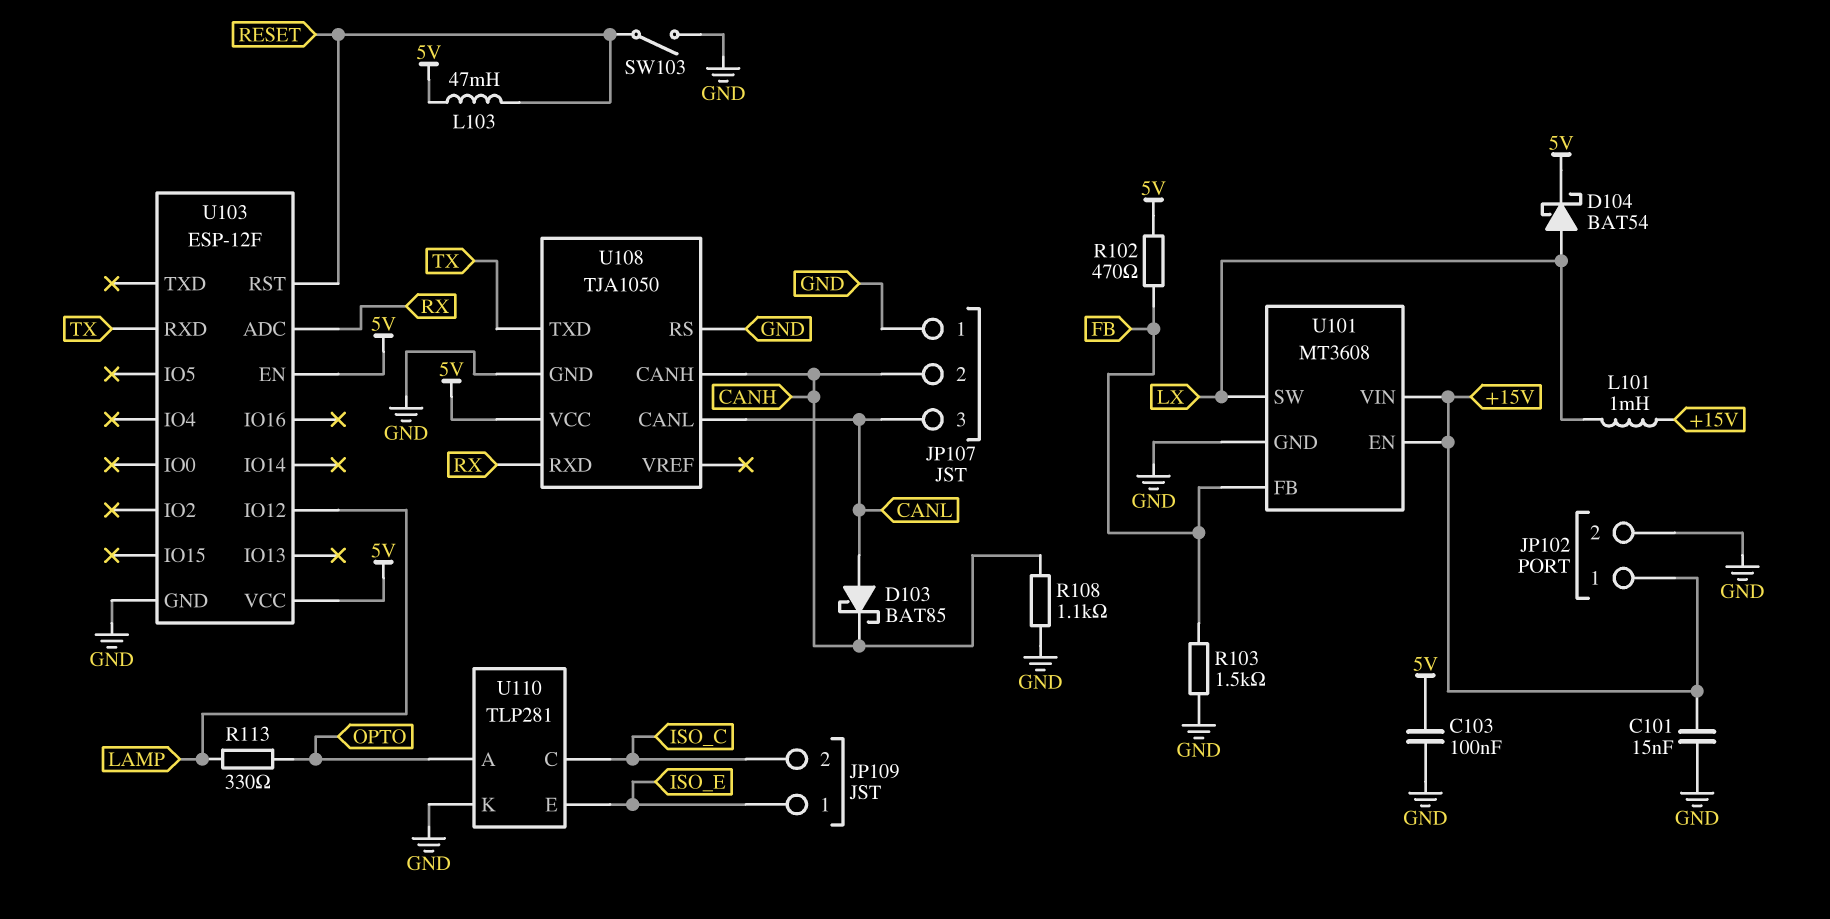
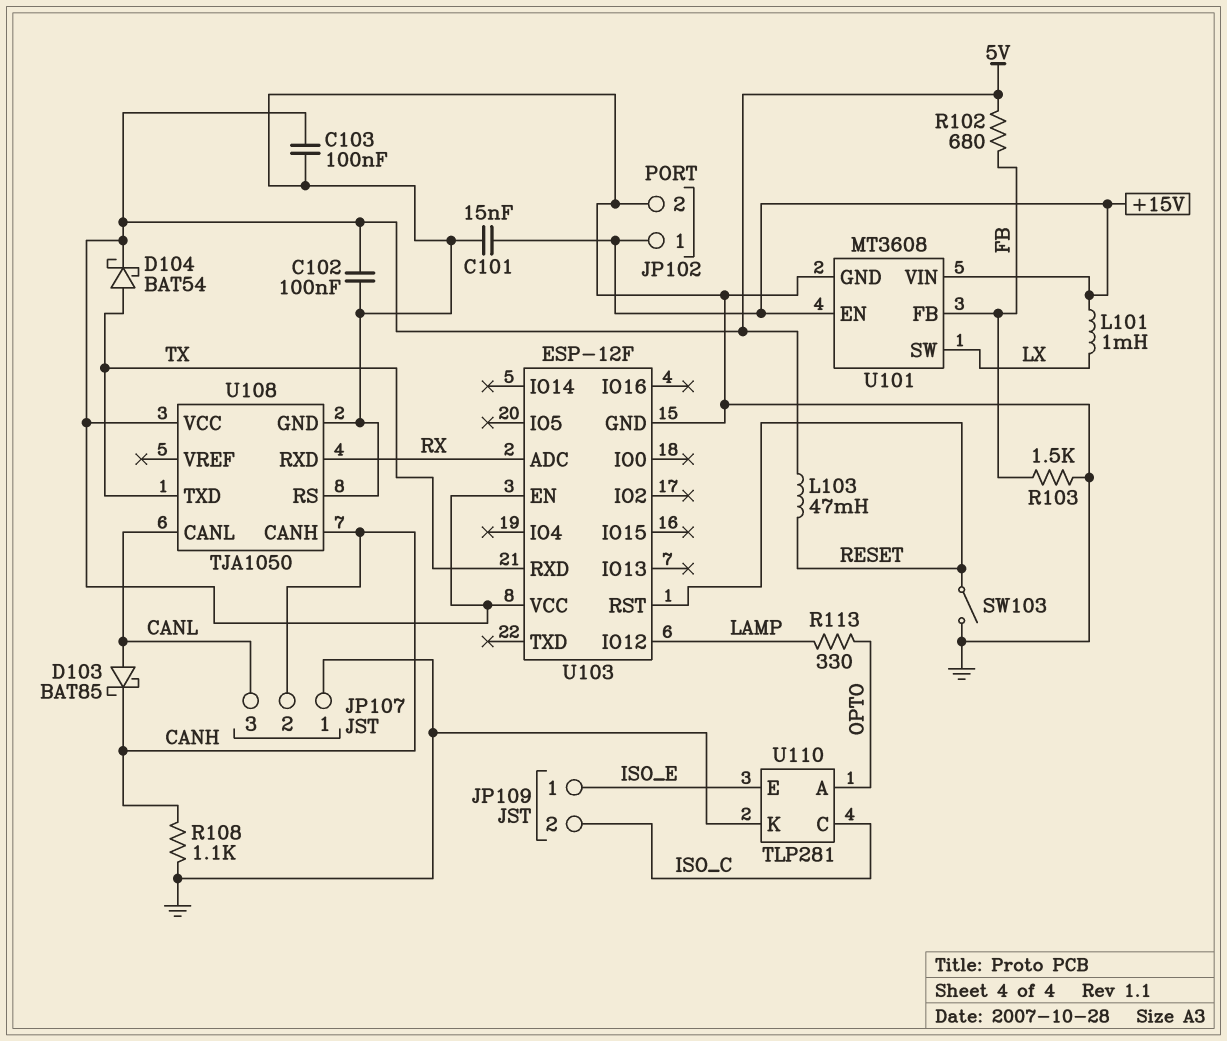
C102: none -> 100nF (5V, GND)
D104: schottky BAT54 (A LX, K 5V) -> schottky BAT54 (A TX, K 5V)
R102: 470 (5V, FB) -> 680 (5V, FB)

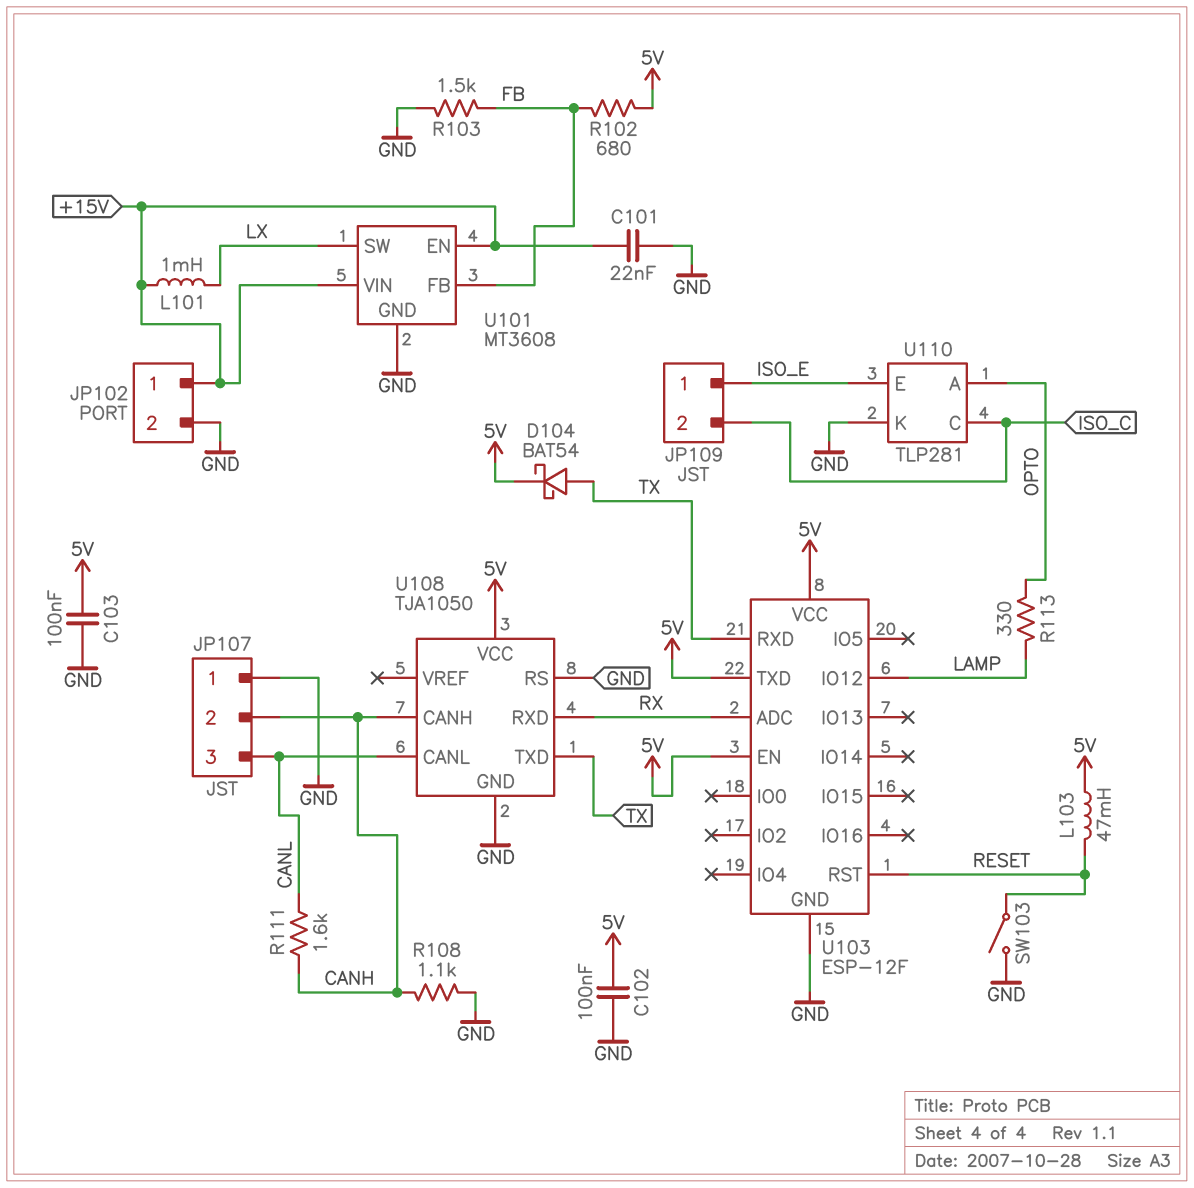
C101: 15nF (+15V, GND) -> 22nF (+15V, GND)
D103: schottky BAT85 (A CANL, K CANH) -> none
R111: none -> 1.6k (CANH, CANL)
U103 pin TXD: none -> 5V

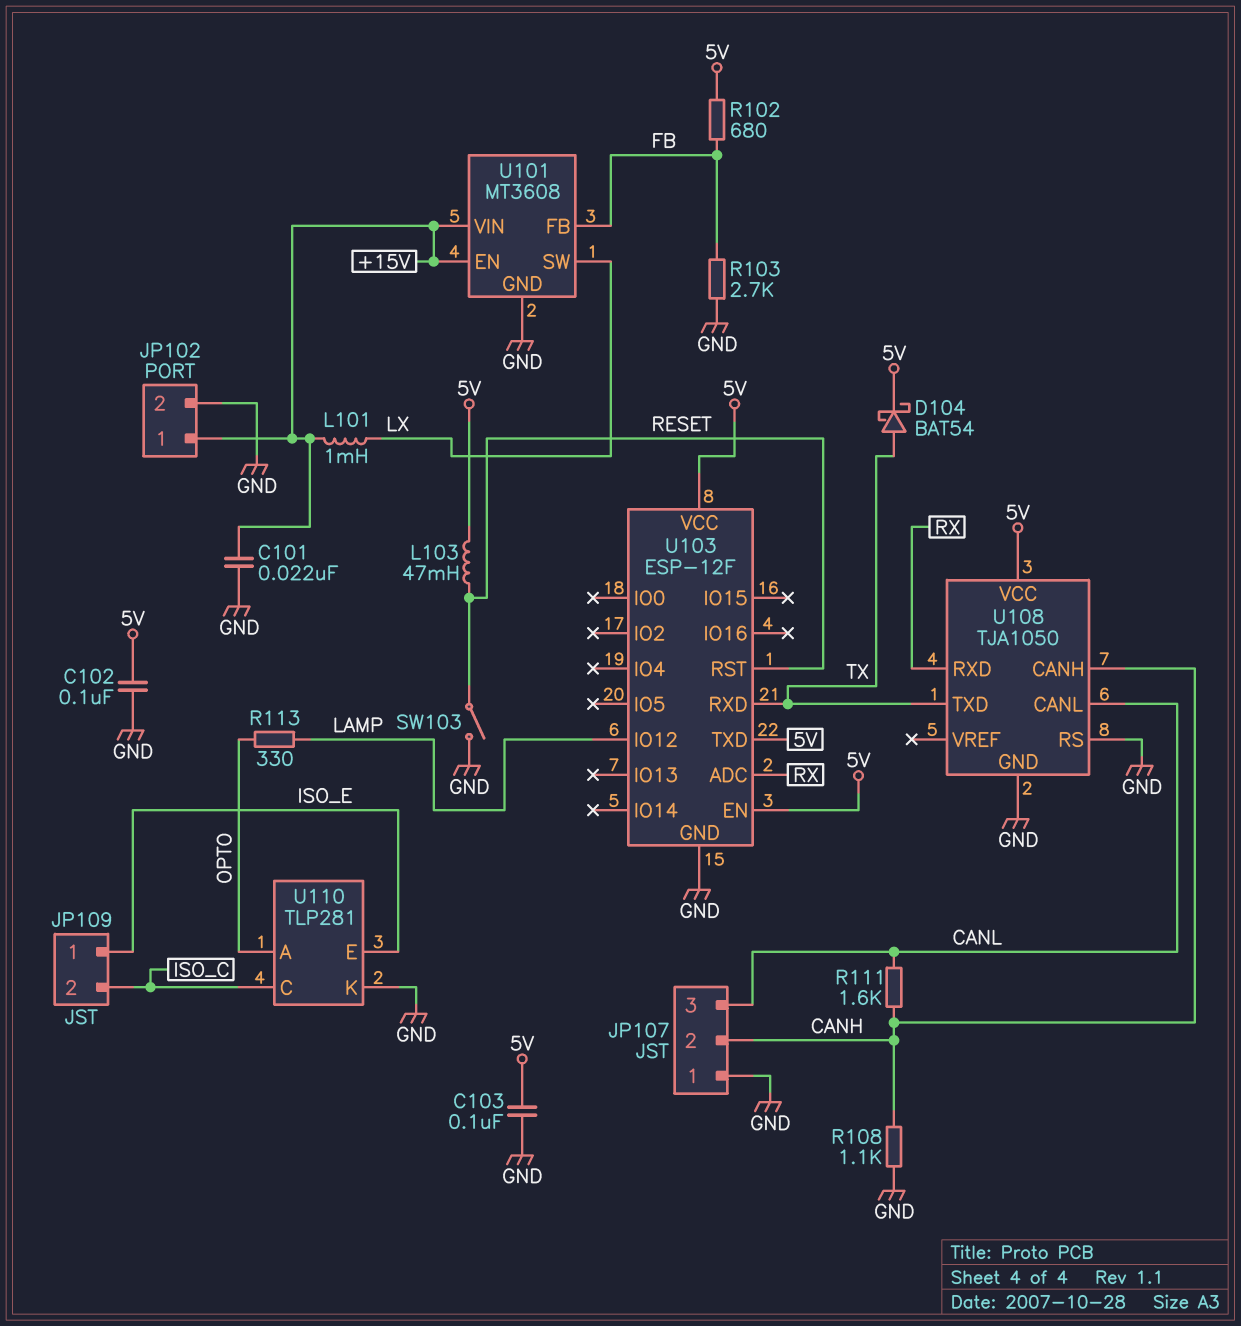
R103: 1.5k (FB, GND) -> 2.7k (FB, GND)

